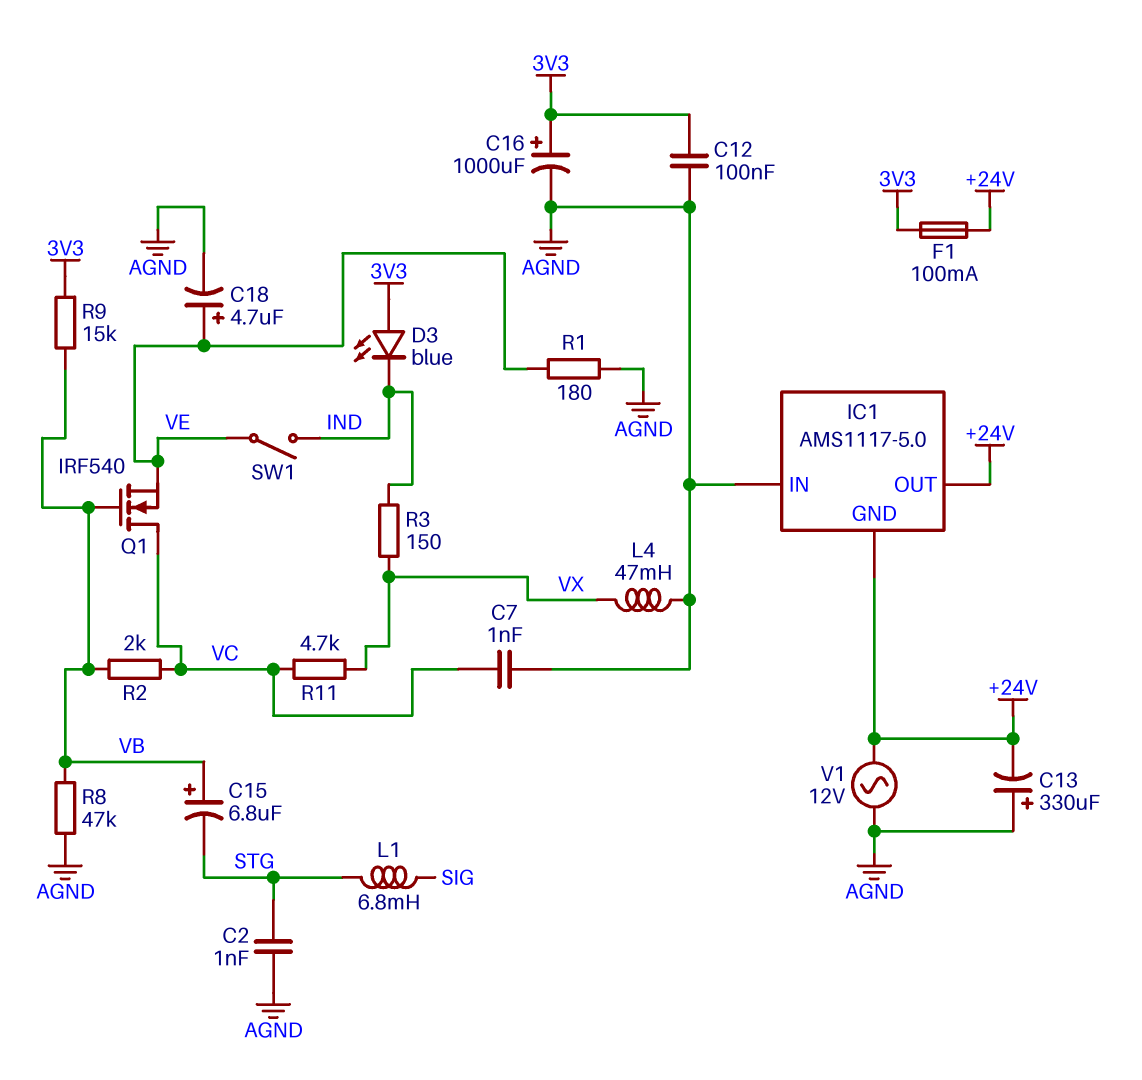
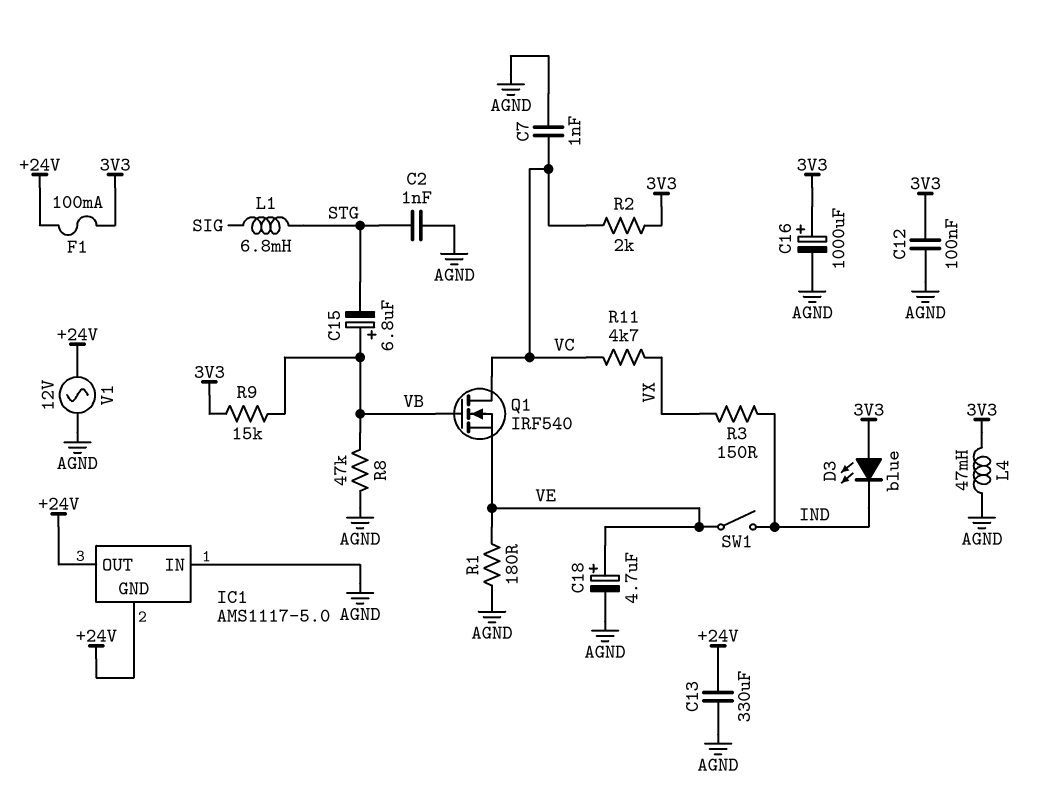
C13: 330uF (plus AGND, minus +24V) -> 330uF (+24V, AGND)
L4: 47mH (AGND, VX) -> 47mH (3V3, AGND)
R2: 2k (VB, VC) -> 2k (3V3, VC)

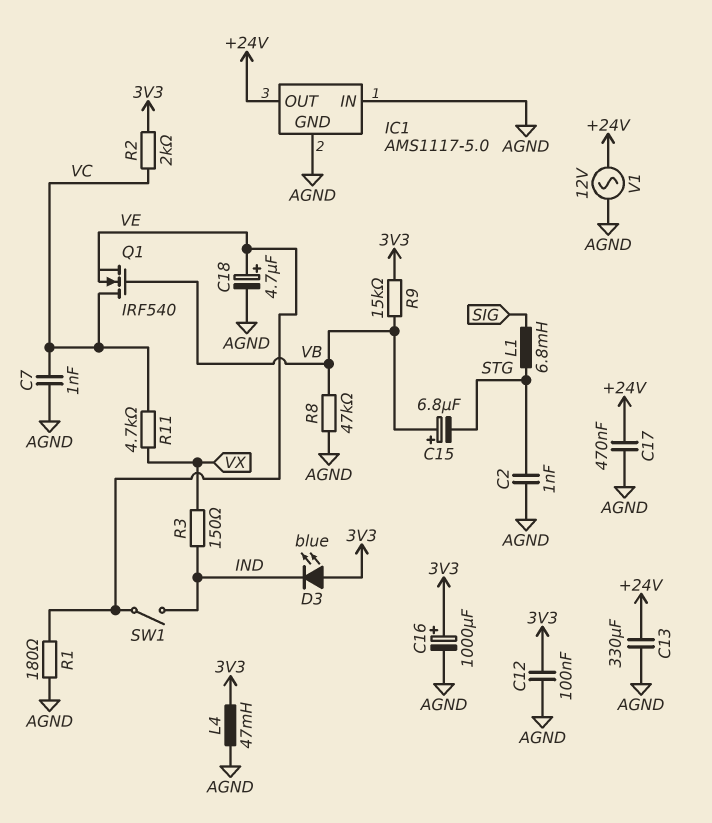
C17: none -> 470nF (+24V, AGND)
F1: 100mA (+24V, 3V3) -> none
IC1 pin GND: +24V -> AGND

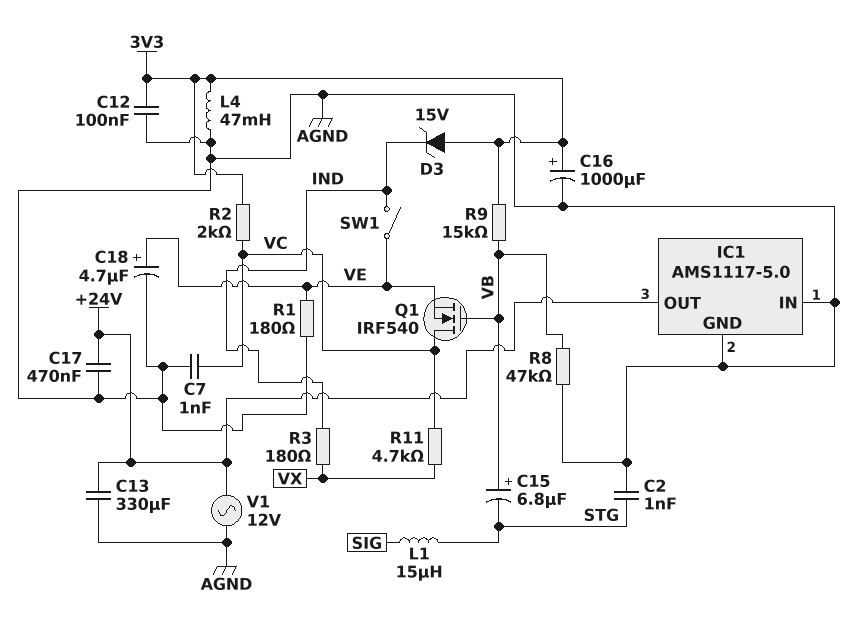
D3: LED blue (A 3V3, K IND) -> zener 15V (A 3V3, K IND)
L1: 6.8mH (SIG, STG) -> 15uH (SIG, STG)
R3: 150 (IND, VX) -> 180 (IND, VX)

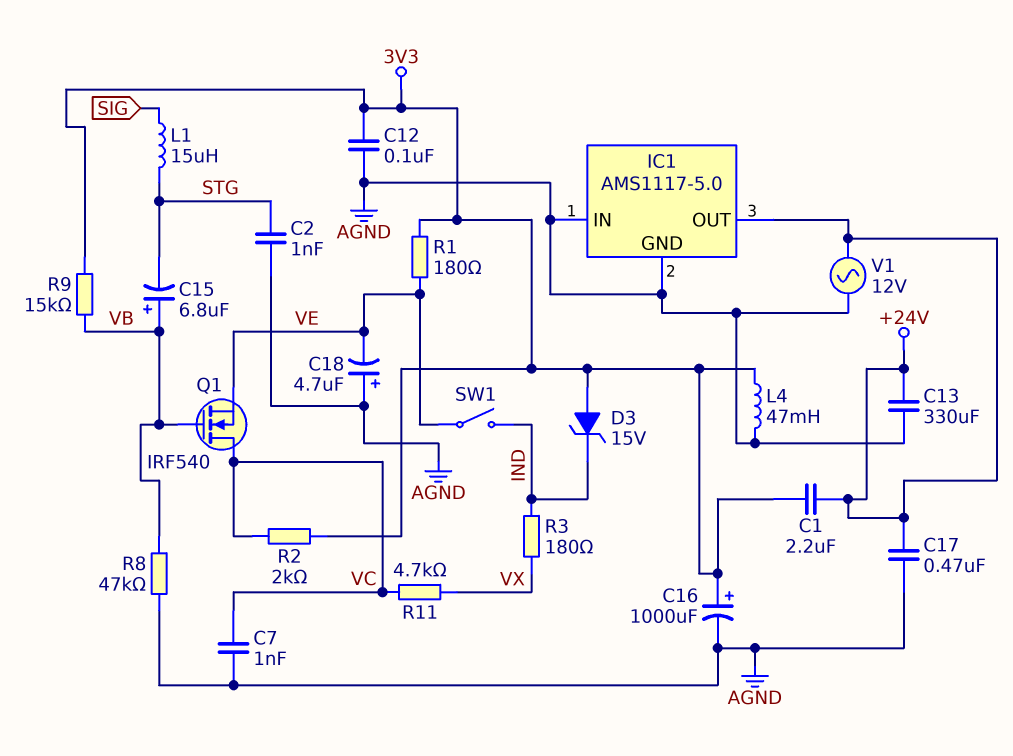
C1: none -> 2.2uF (+24V, 3V3)
C18: 4.7uF (plus VE, minus AGND) -> 4.7uF (plus AGND, minus VE)
R1: 180 (AGND, VE) -> 180 (3V3, VE)

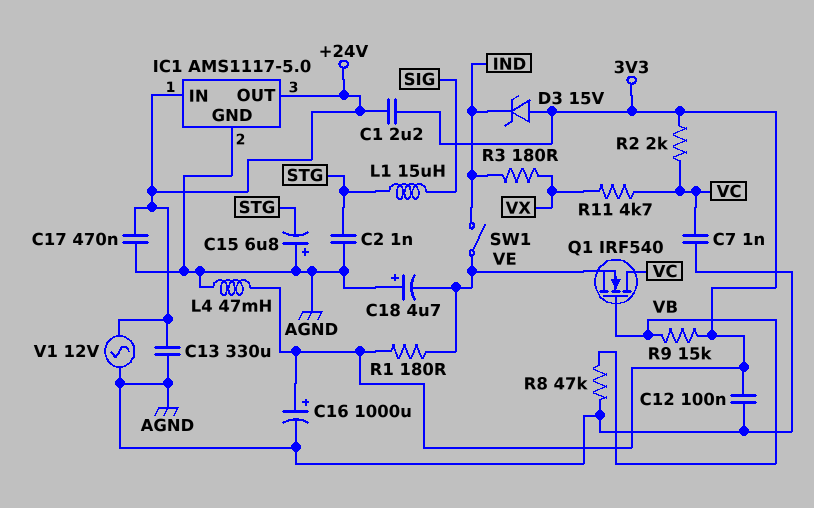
C15: 6.8uF (plus VB, minus STG) -> 6.8uF (plus AGND, minus STG)
IC1 pin IN: AGND -> +24V

